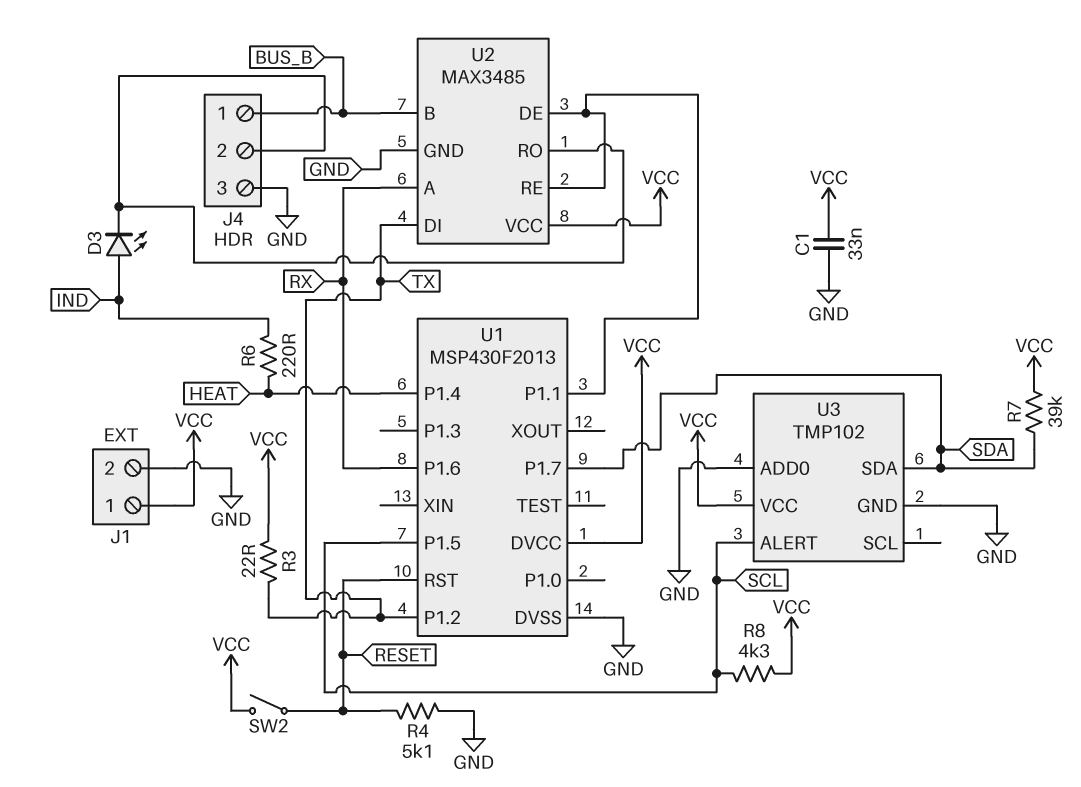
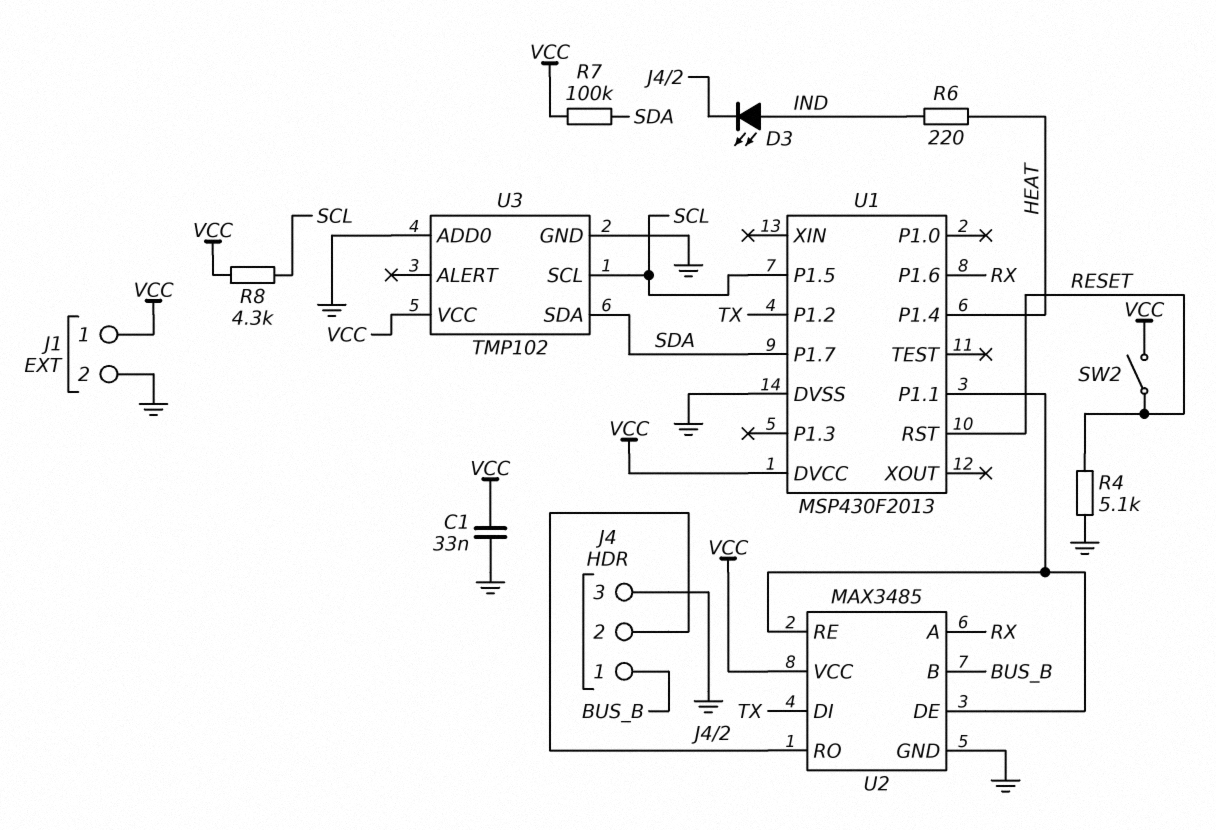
R3: 22 (TX, VCC) -> none
R7: 39k (SDA, VCC) -> 100k (SDA, VCC)
U3 pin ALERT: SCL -> none
U3 pin SCL: none -> SCL

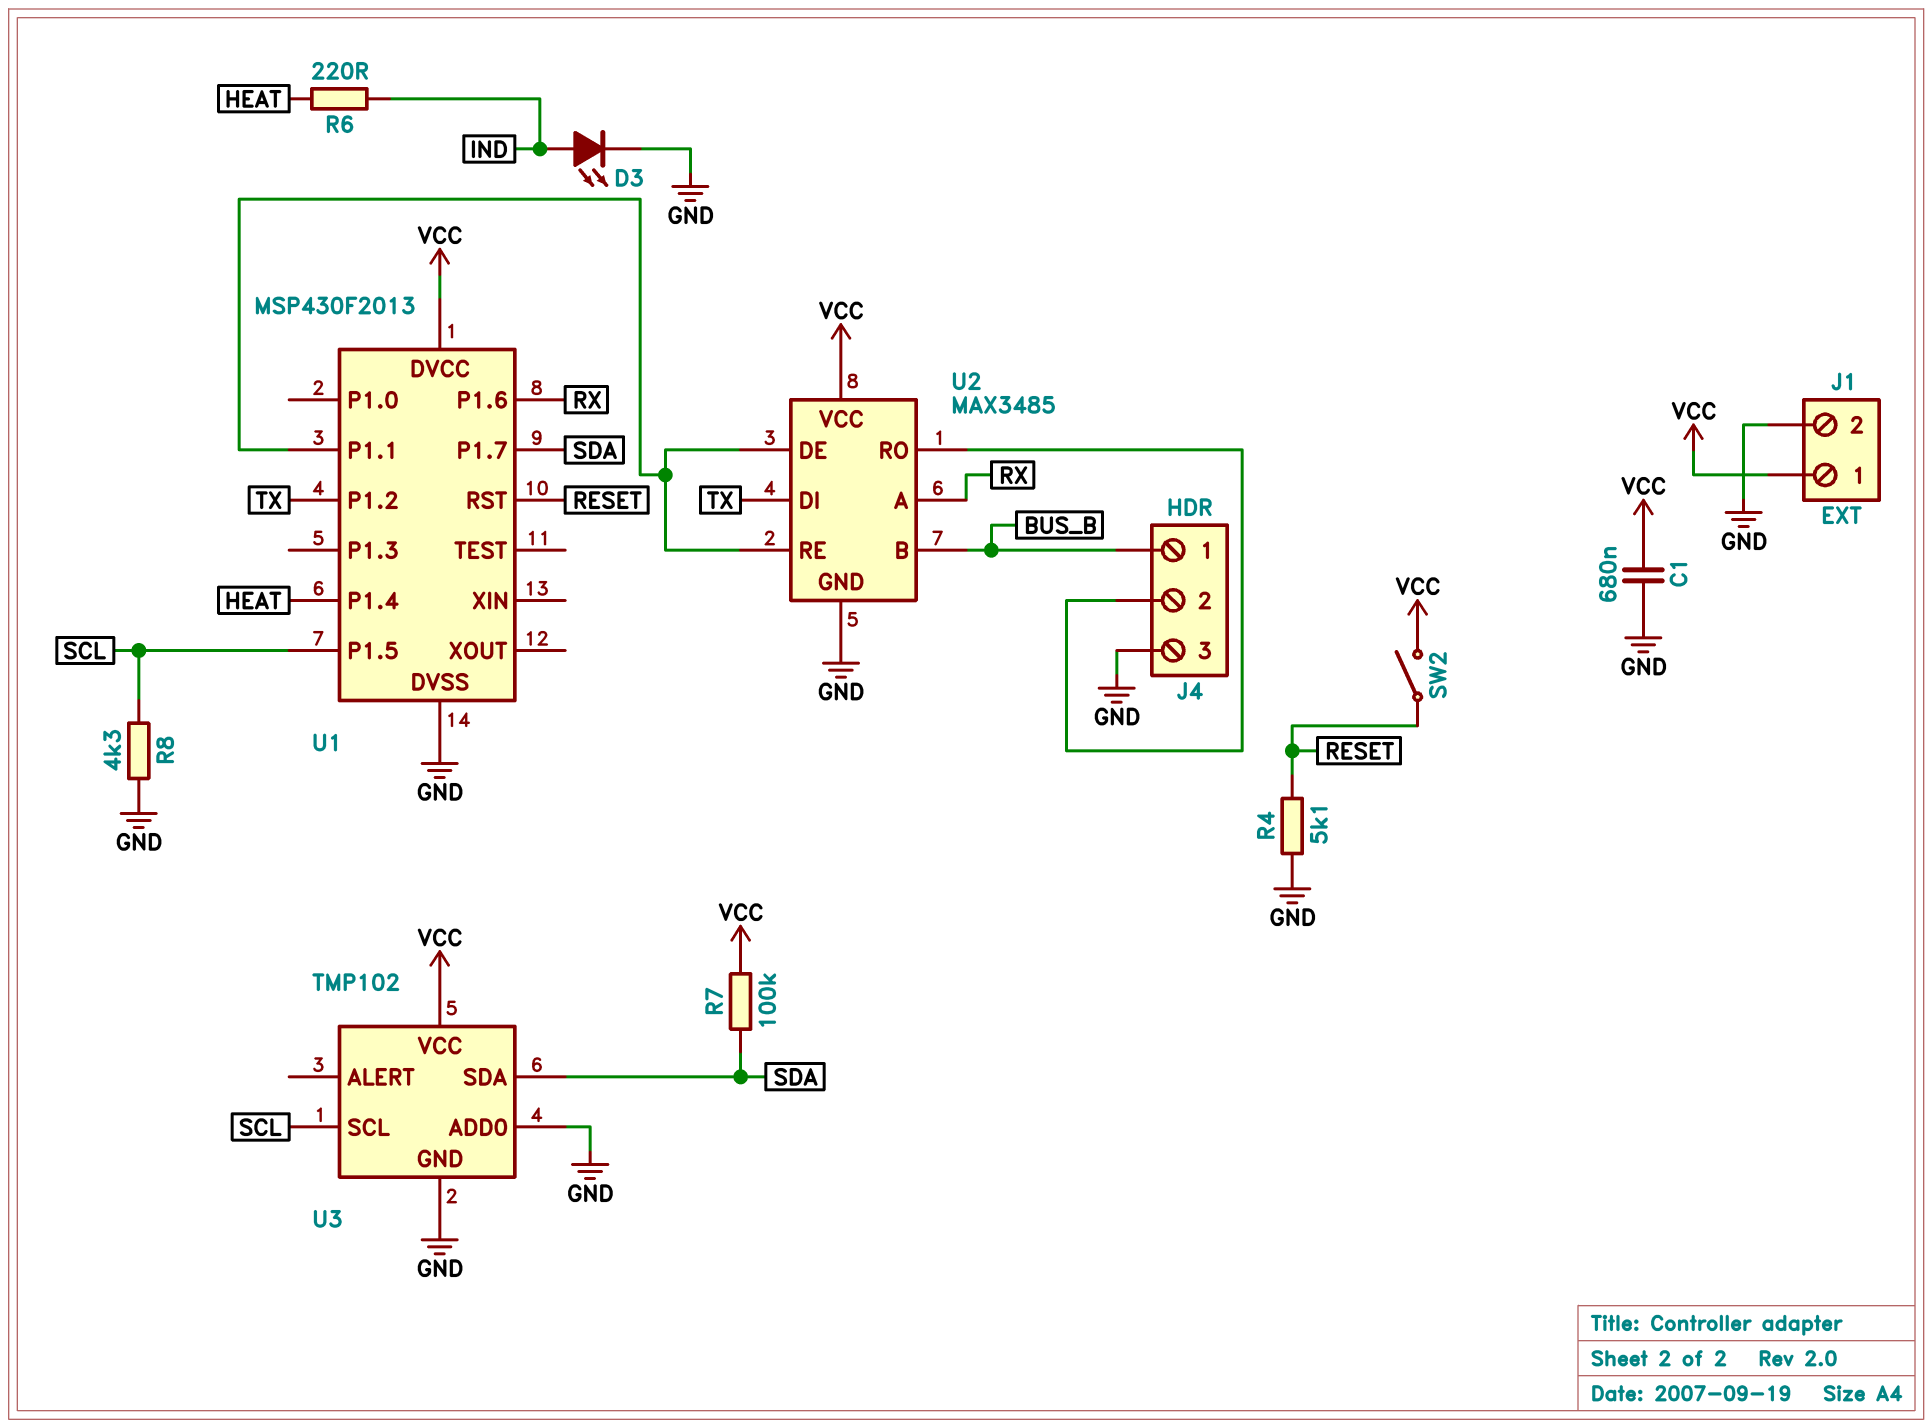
C1: 33nF (GND, VCC) -> 680nF (GND, VCC)
D3: LED (A IND, K J4/2) -> LED (A IND, K GND)
R8: 4.3k (SCL, VCC) -> 4.3k (GND, SCL)

